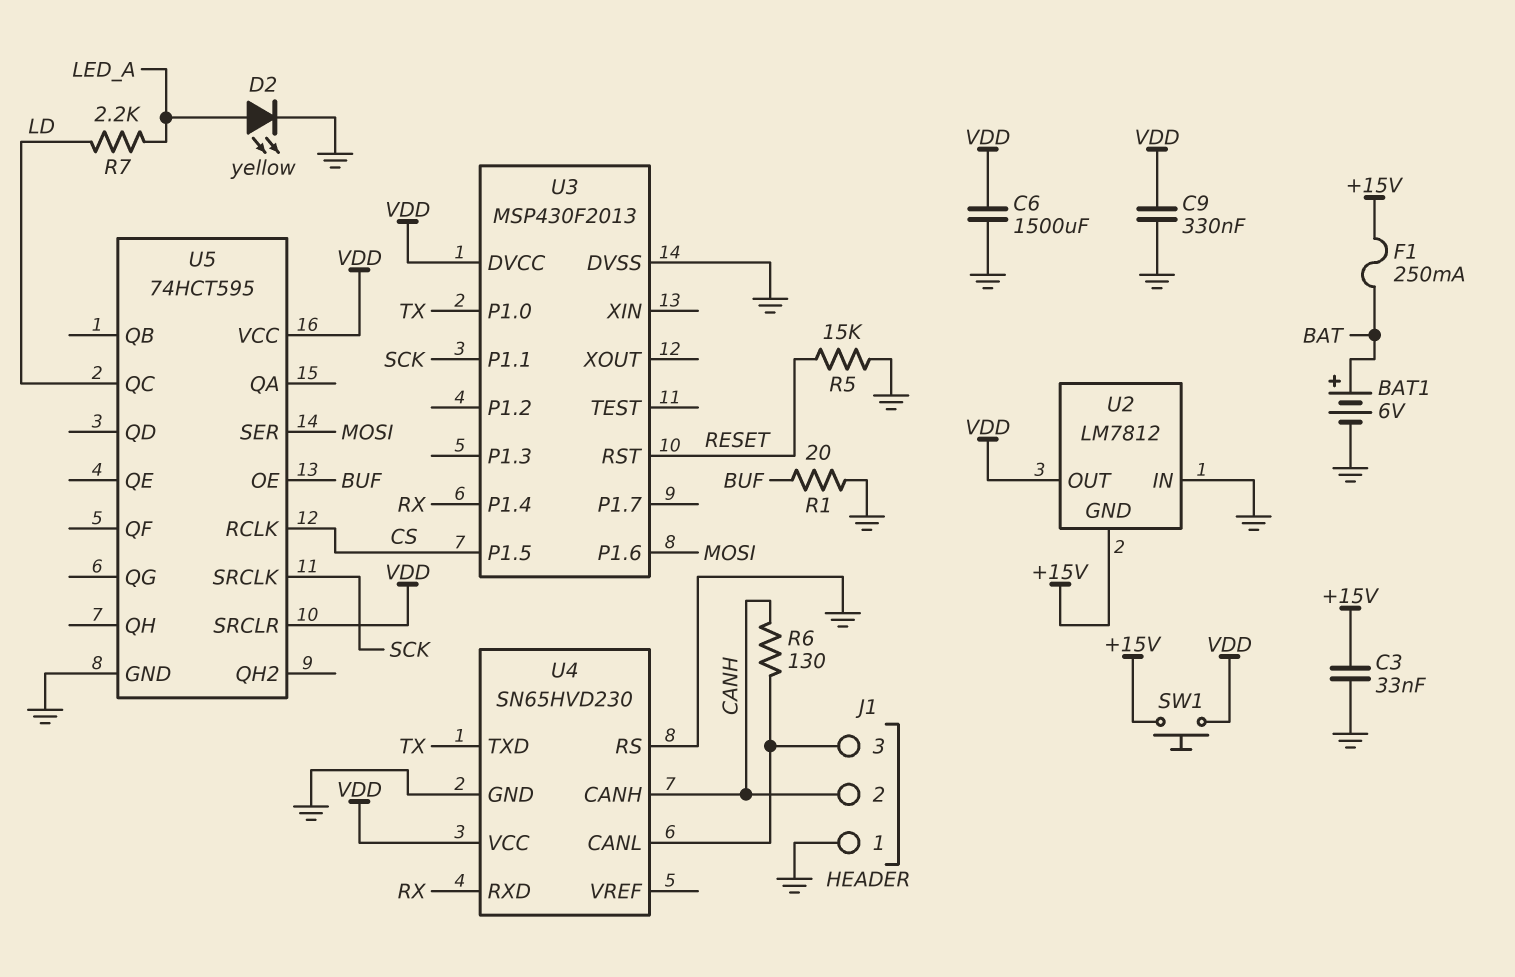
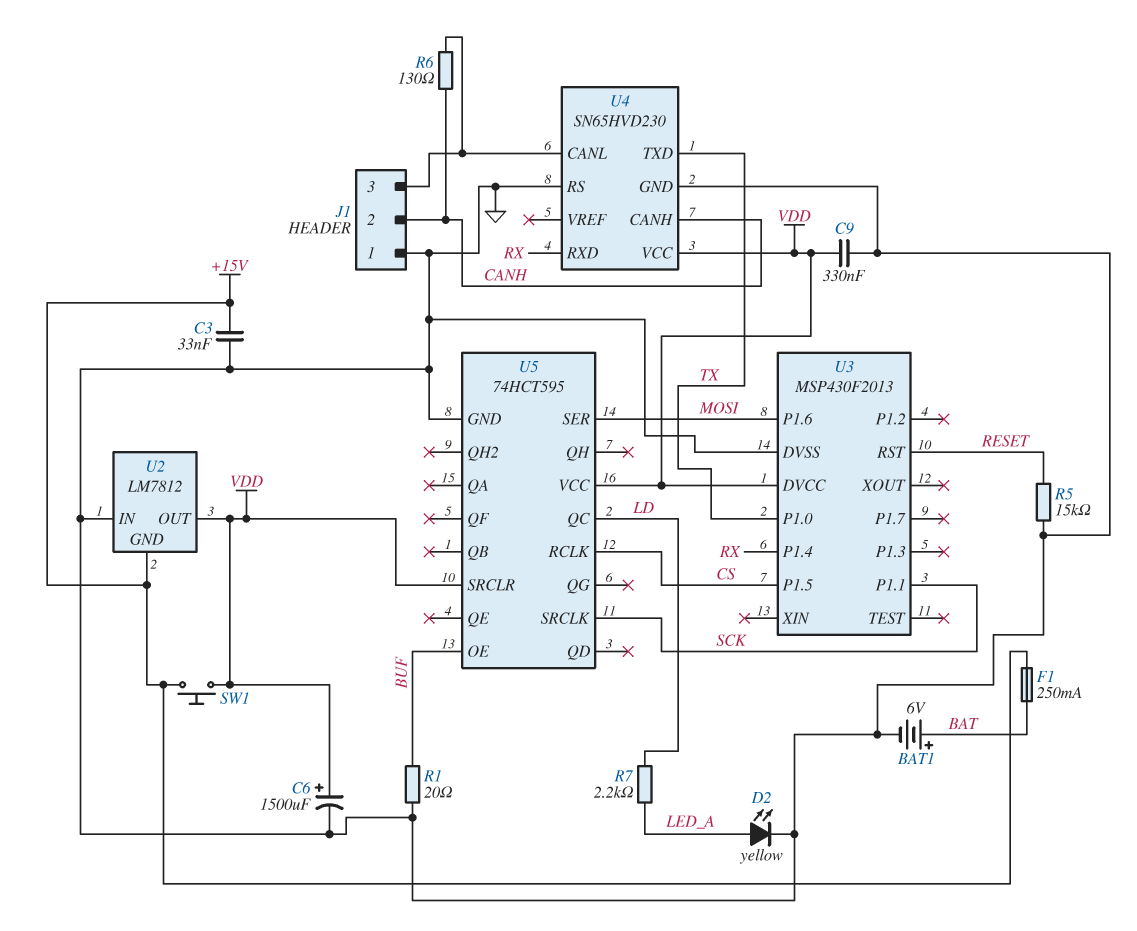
C6: 1500uF (GND, VDD) -> 1500uF (plus VDD, minus GND)

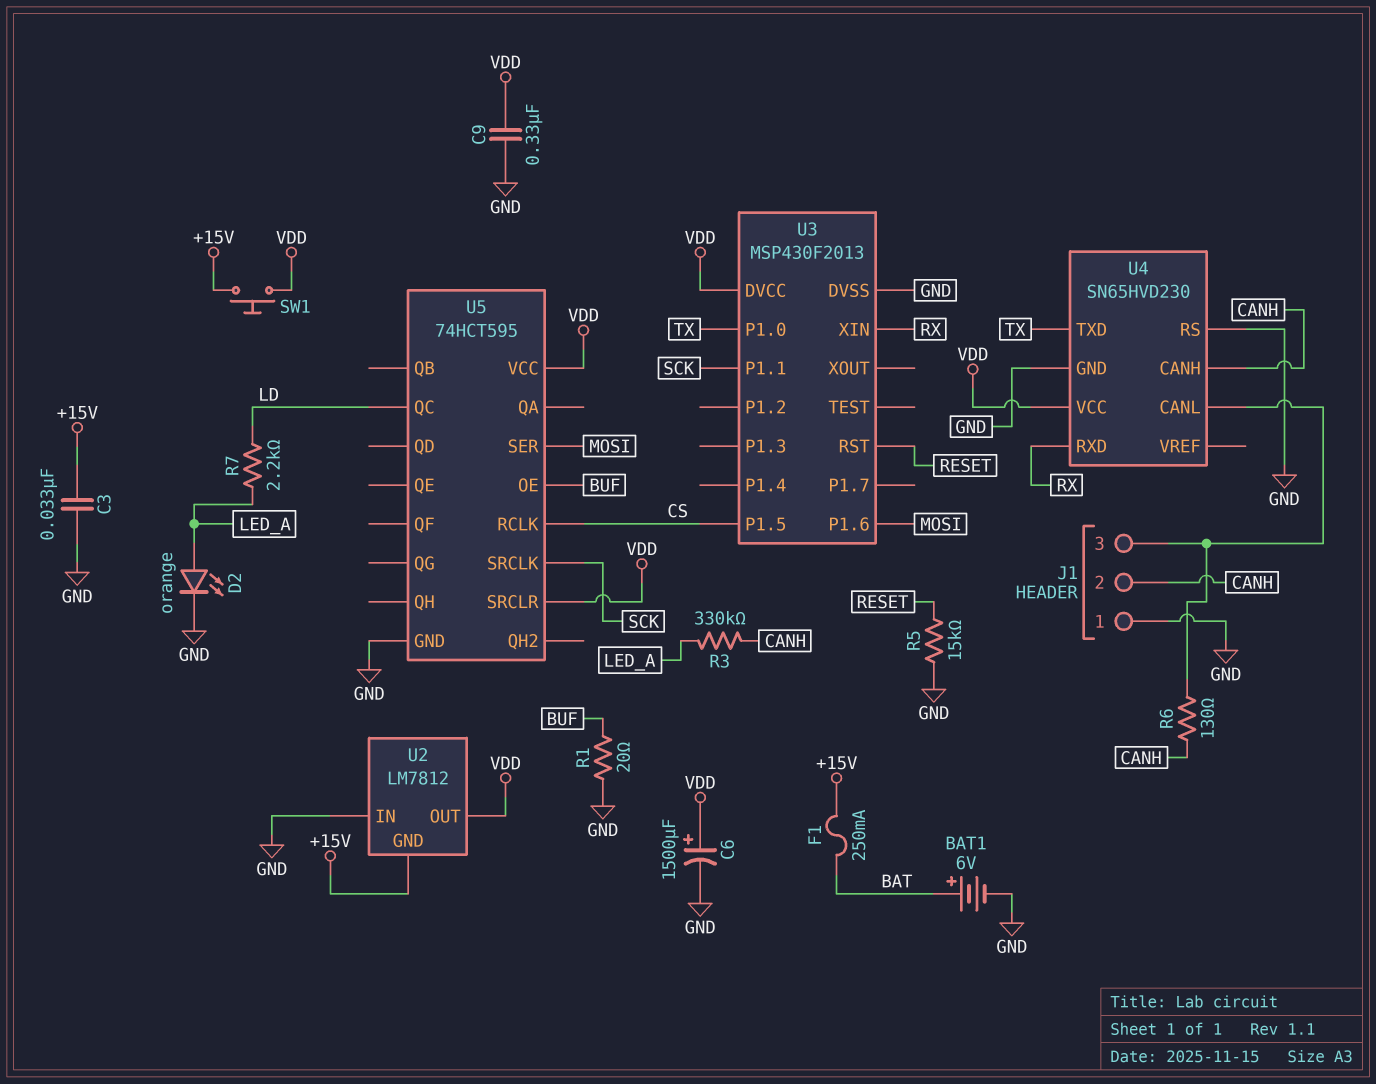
D2: LED yellow (A LED_A, K GND) -> LED orange (A LED_A, K GND)
R3: none -> 330k (CANH, LED_A)
U3 pin P1.4: RX -> none
U3 pin XIN: none -> RX

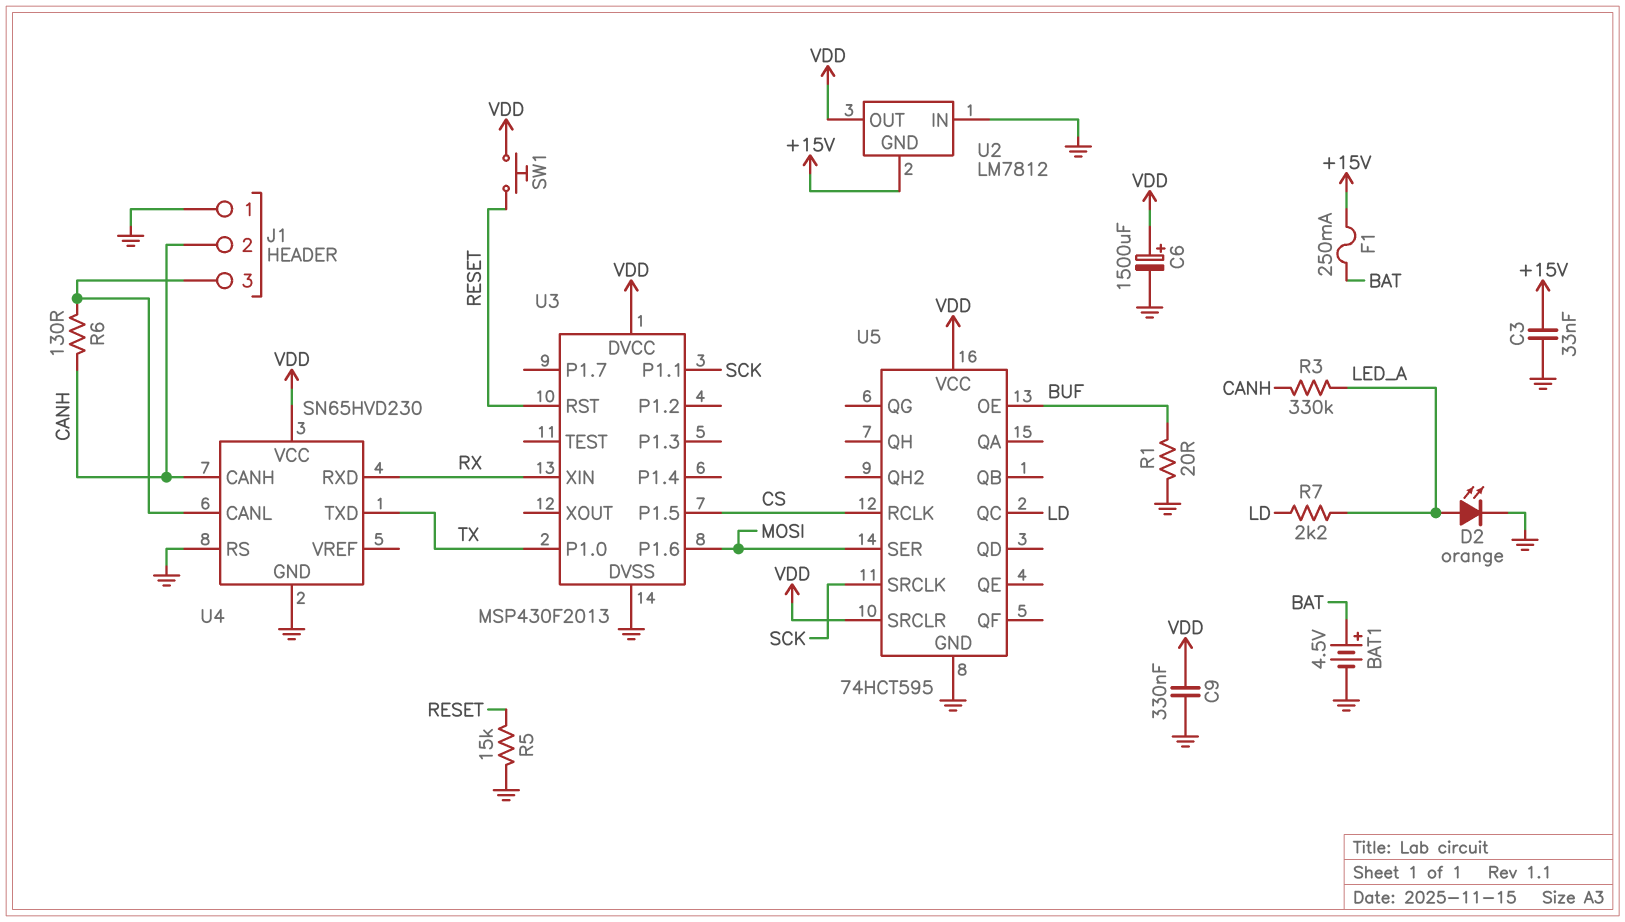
BAT1: 6V (plus BAT, minus GND) -> 4.5V (plus BAT, minus GND)
SW1: button (+15V, VDD) -> button (RESET, VDD)

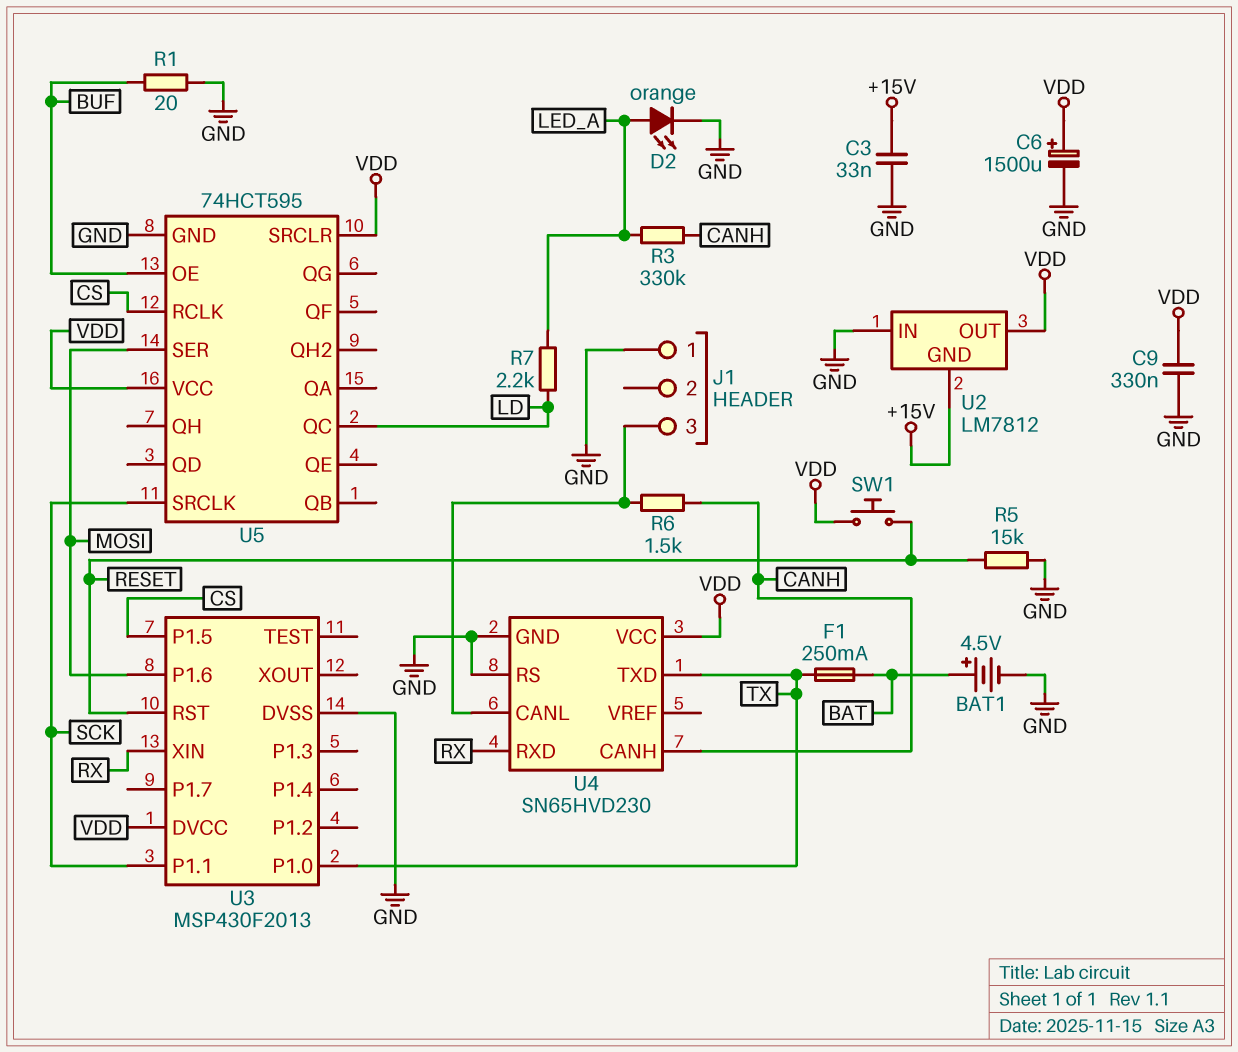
F1: 250mA (+15V, BAT) -> 250mA (BAT, TX)
J1 pin 2: CANH -> none
R6: 130 (CANH, J1/3) -> 1.5k (CANH, J1/3)

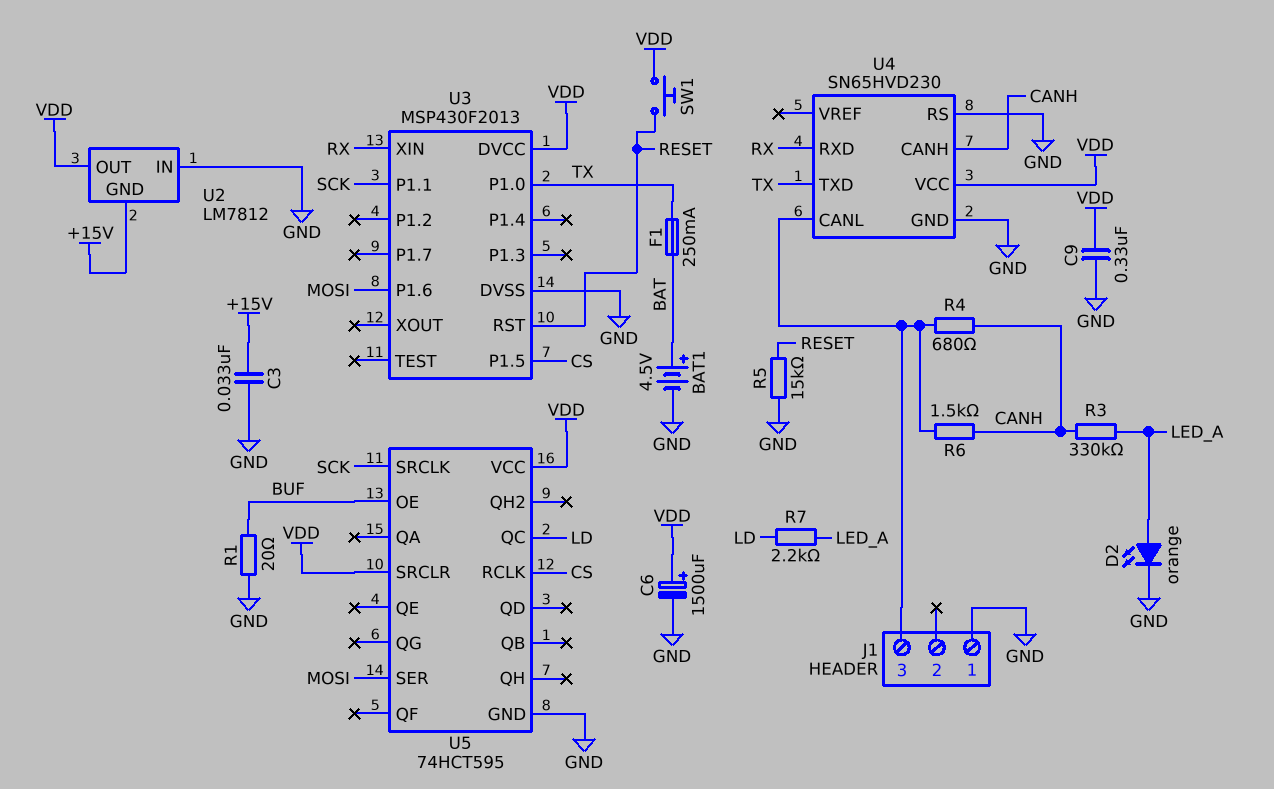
R4: none -> 680 (CANH, J1/3)

